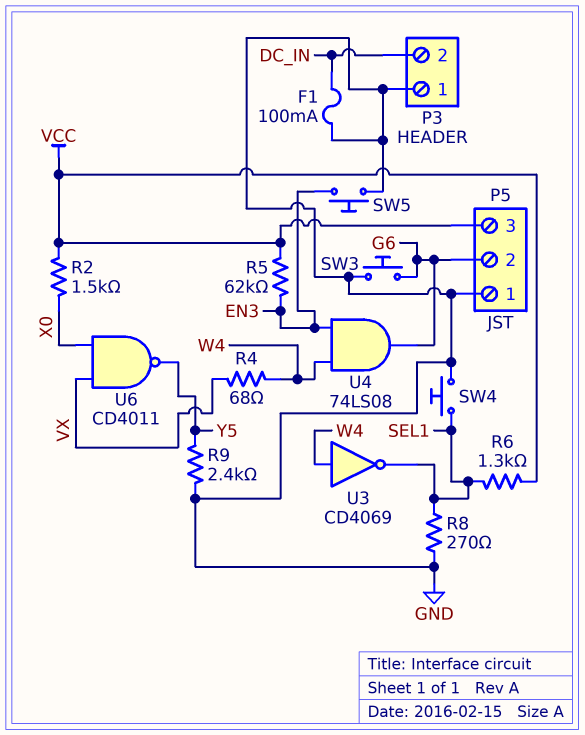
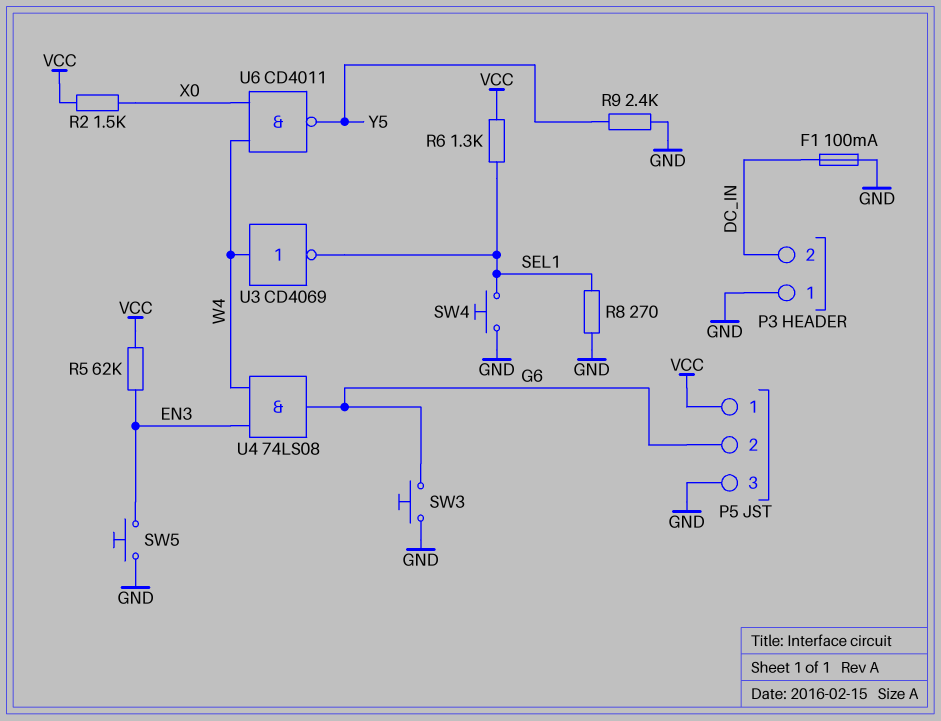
P5 pin 1: GND -> VCC
P5 pin 3: VCC -> GND
R4: 68 (VX, W4) -> none
U6: NAND CD4011 (in VX, in X0, out Y5) -> NAND CD4011 (in W4, in X0, out Y5)

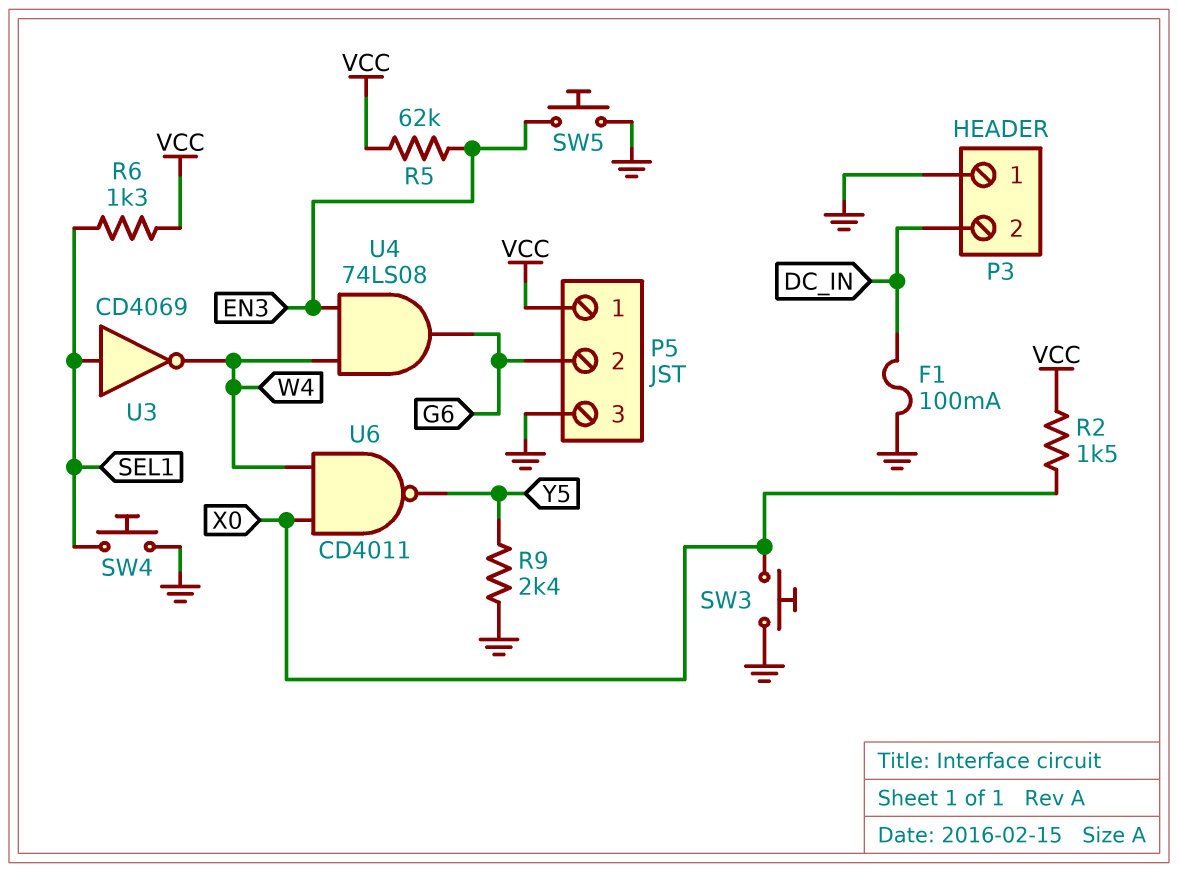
R8: 270 (GND, SEL1) -> none
SW3: button (G6, GND) -> button (GND, X0)
U3: NOT CD4069 (in W4, out SEL1) -> NOT CD4069 (in SEL1, out W4)

